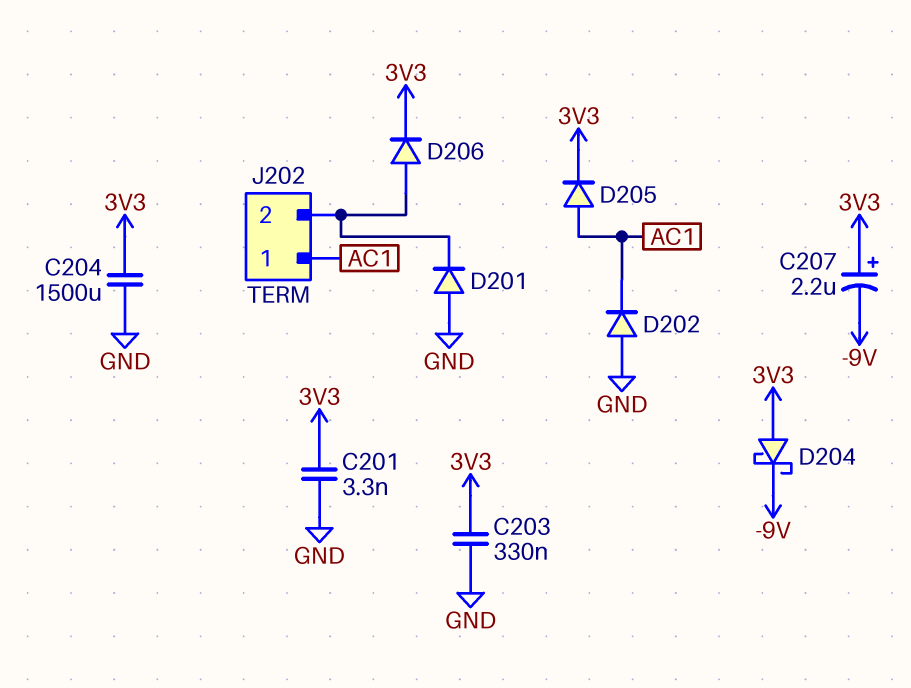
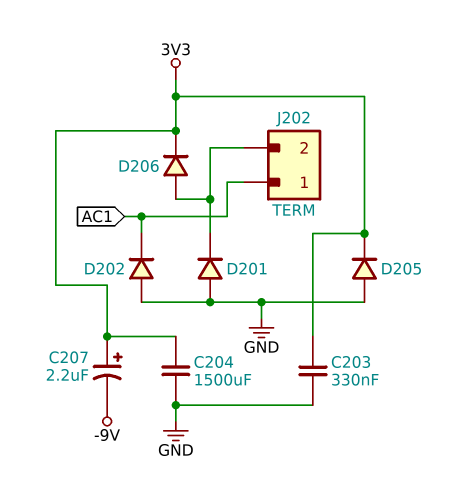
C201: 3.3nF (3V3, GND) -> none
D204: schottky (A 3V3, K -9V) -> none
D205: diode (A AC1, K 3V3) -> diode (A GND, K 3V3)

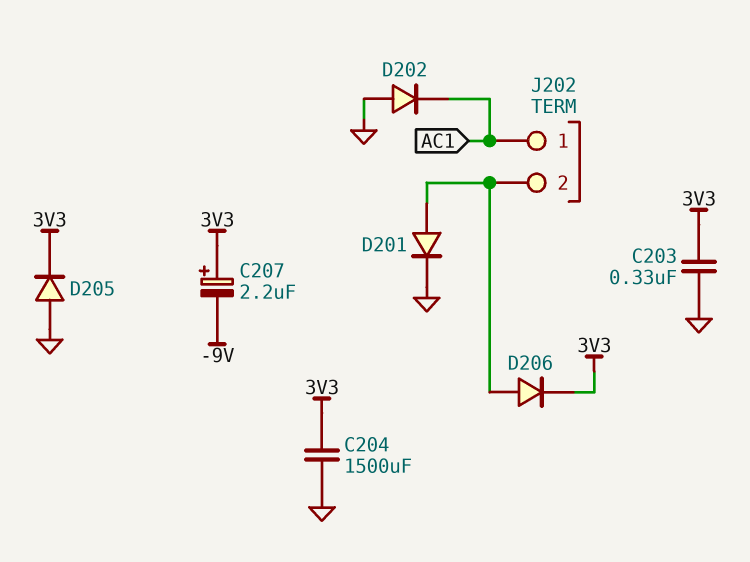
D201: diode (A GND, K J202/2) -> diode (A J202/2, K GND)

